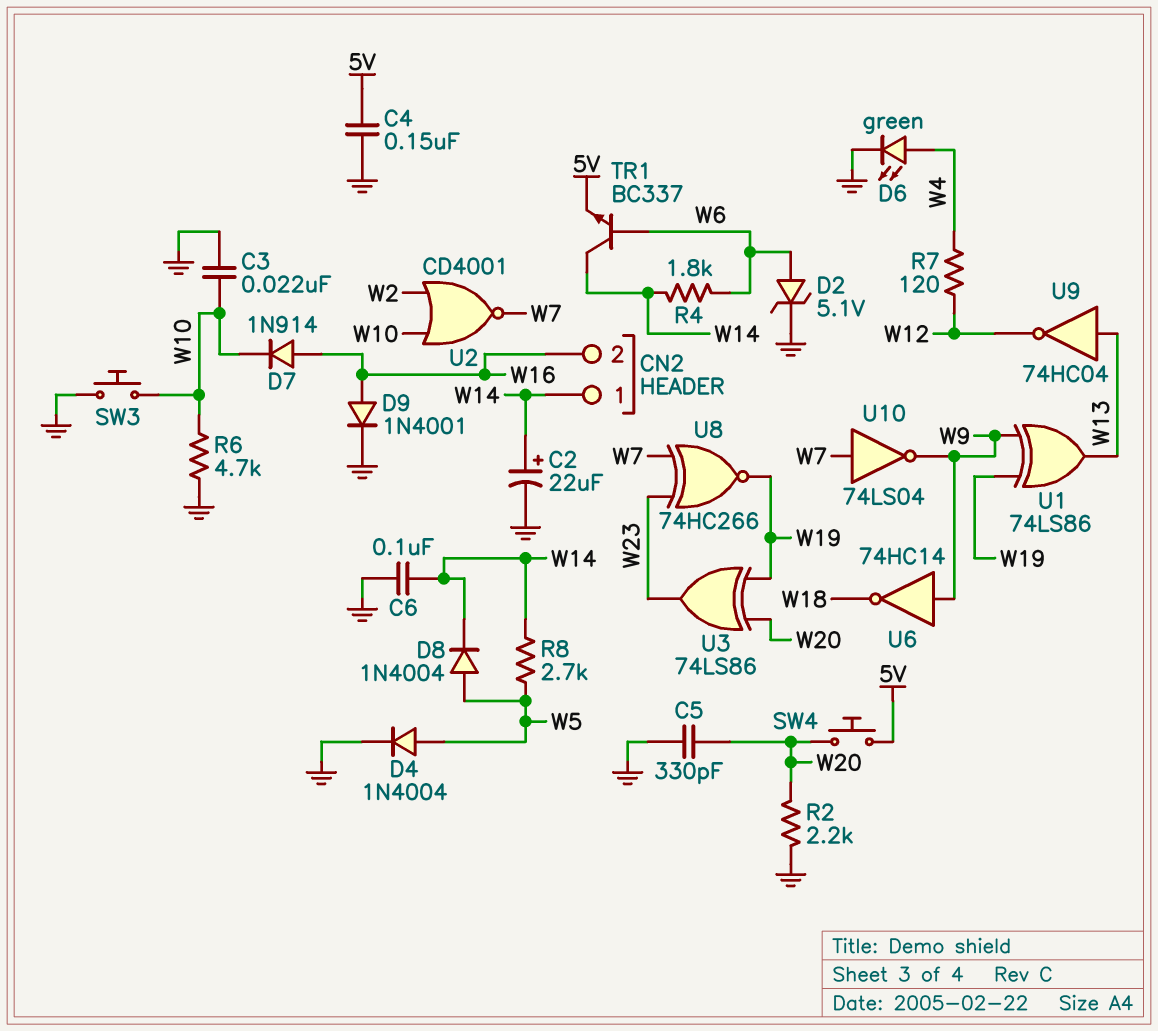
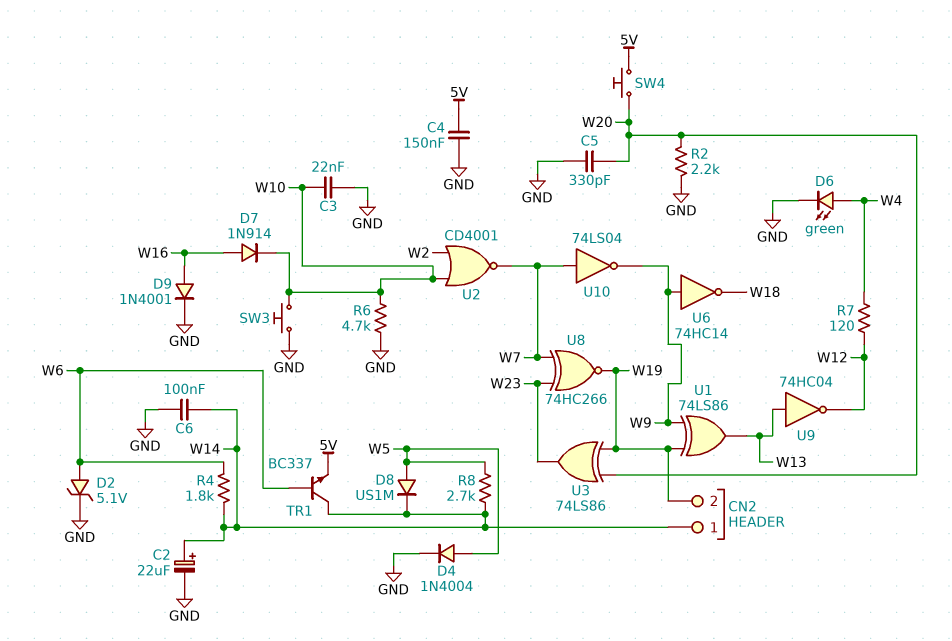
CN2 pin 2: W16 -> W19
D8: diode 1N4004 (A W5, K W14) -> diode US1M (A W5, K W14)

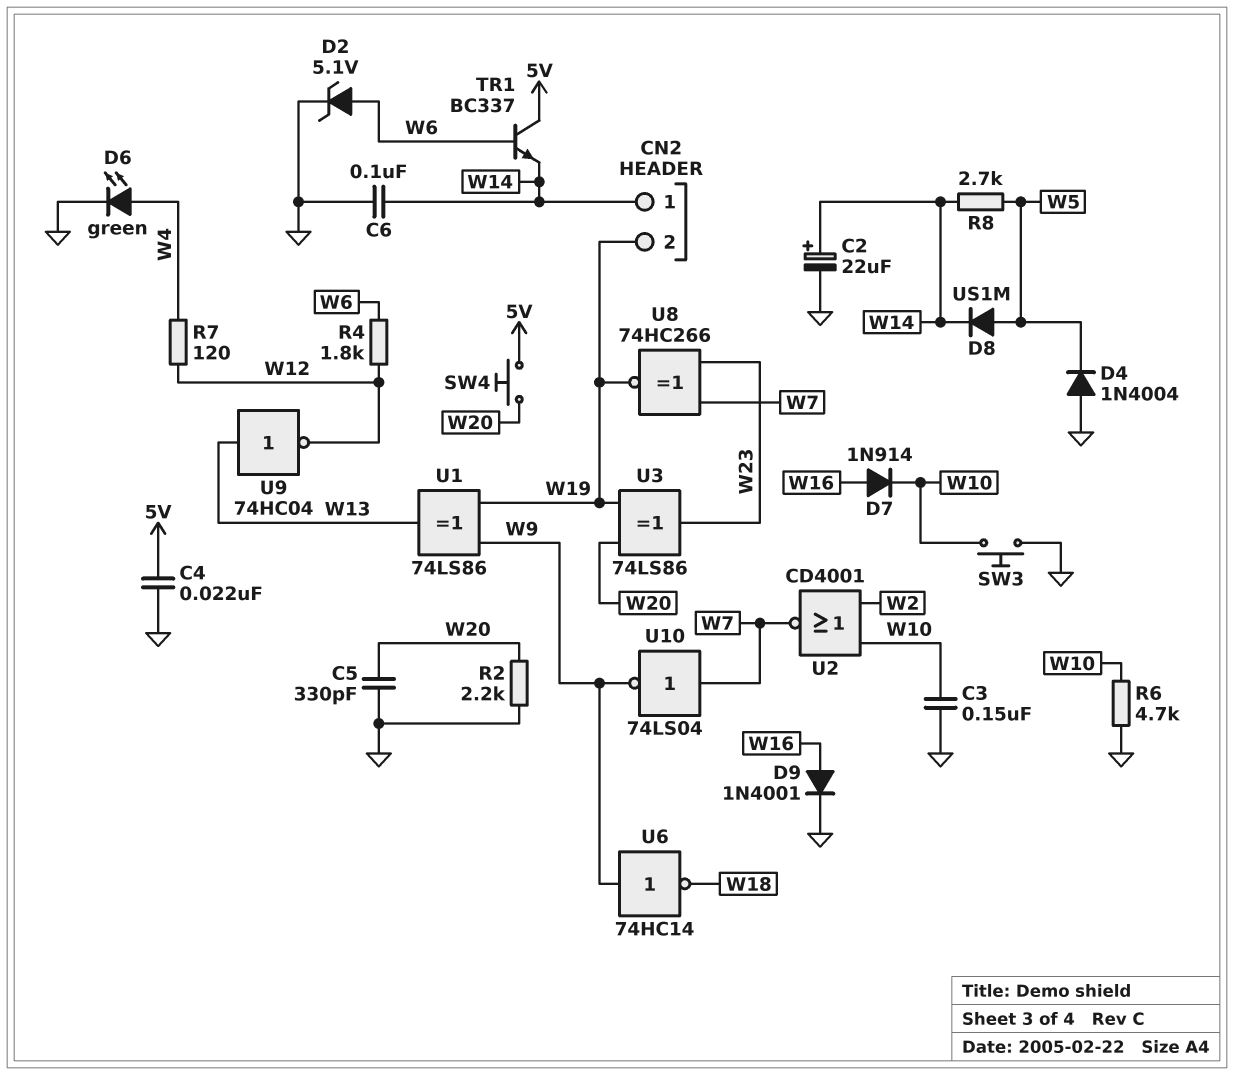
C3: 22nF (GND, W10) -> 150nF (GND, W10)
C4: 150nF (5V, GND) -> 22nF (5V, GND)
D4: diode 1N4004 (A W5, K GND) -> diode 1N4004 (A GND, K W5)
R4: 1.8k (W6, W14) -> 1.8k (W6, W12)
TR1: NPN BC337 (B W6, C W14, E 5V) -> NPN BC337 (B W6, C 5V, E W14)

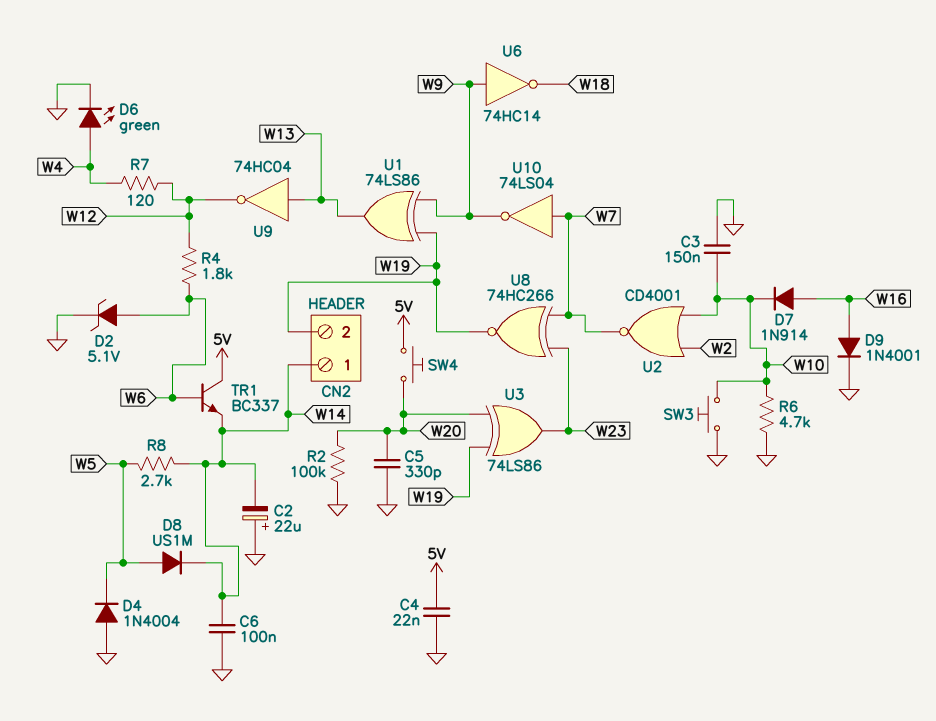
C2: 22uF (plus W14, minus GND) -> 22uF (plus GND, minus W14)
R2: 2.2k (GND, W20) -> 100k (GND, W20)

